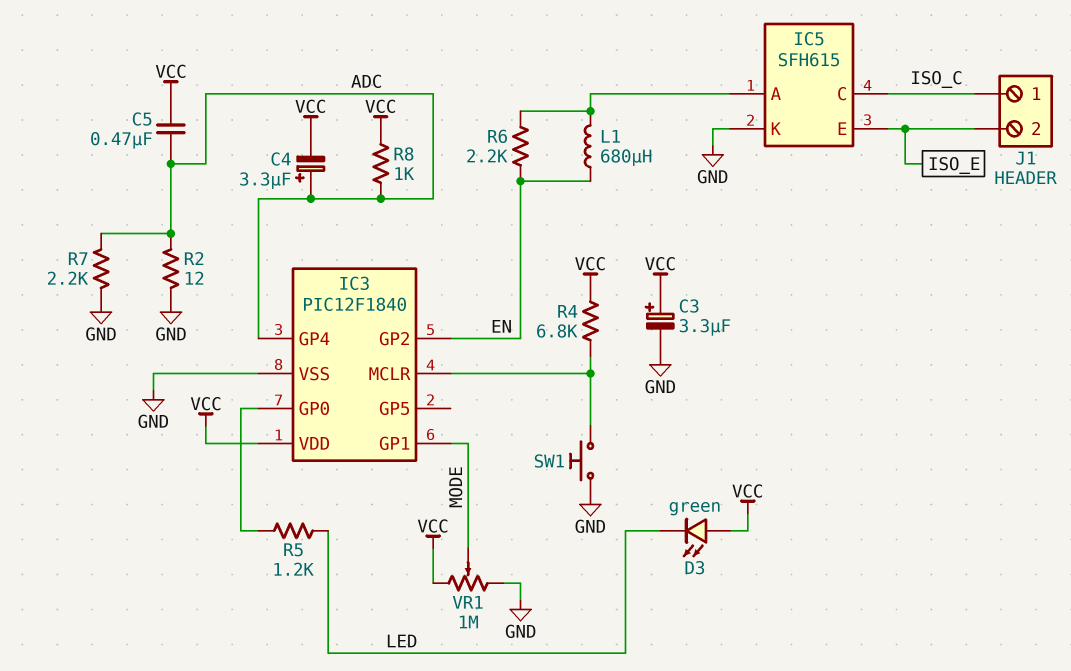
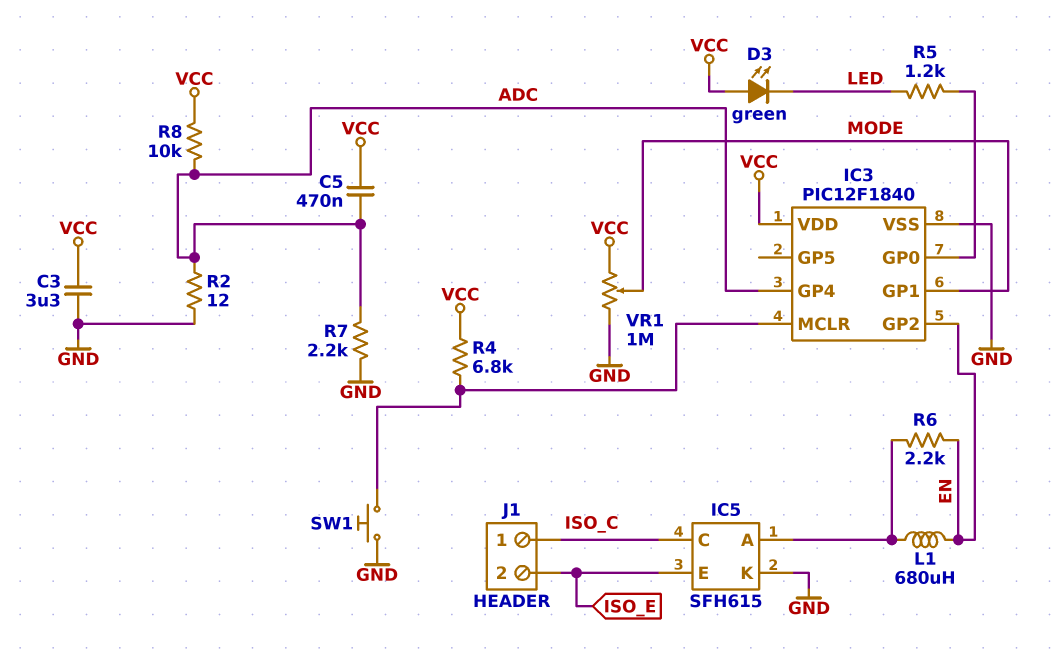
C3: 3.3uF (plus VCC, minus GND) -> 3.3uF (GND, VCC)
C4: 3.3uF (plus ADC, minus VCC) -> none
R8: 1k (ADC, VCC) -> 10k (ADC, VCC)

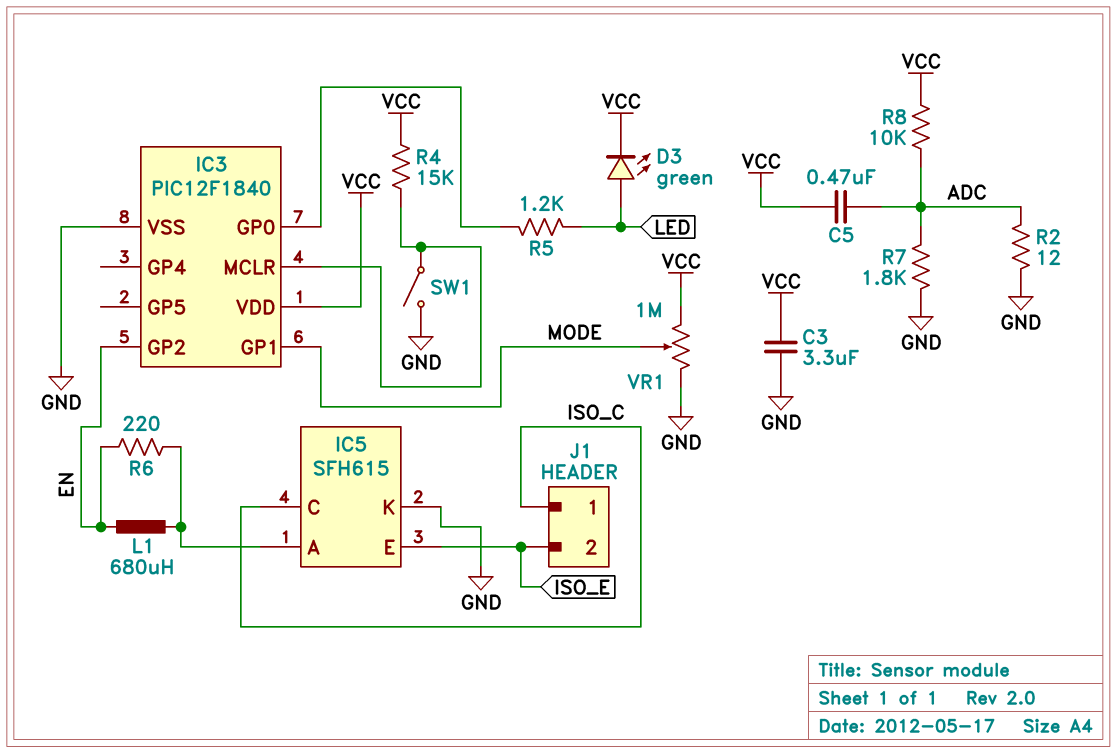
D3: LED green (A VCC, K LED) -> LED green (A LED, K VCC)
IC3 pin GP4: ADC -> none
R4: 6.8k (IC3/MCLR, VCC) -> 15k (IC3/MCLR, VCC)
R6: 2.2k (EN, IC5/A) -> 220 (EN, IC5/A)
R7: 2.2k (ADC, GND) -> 1.8k (ADC, GND)
SW1: button (GND, IC3/MCLR) -> switch (GND, IC3/MCLR)

